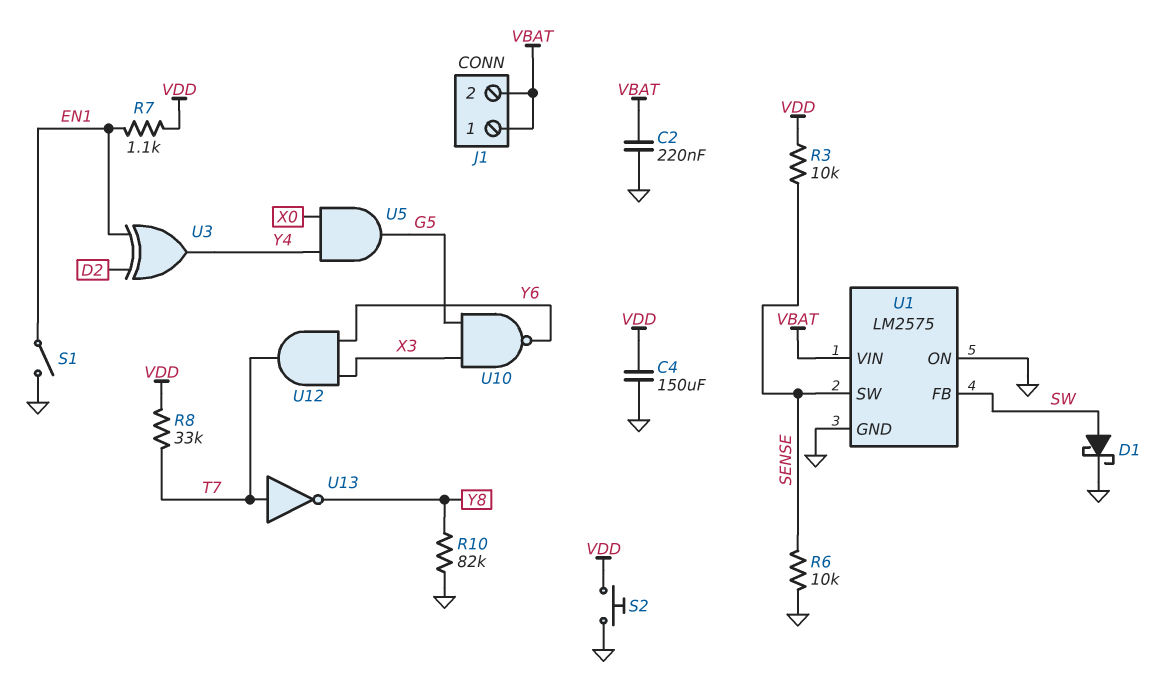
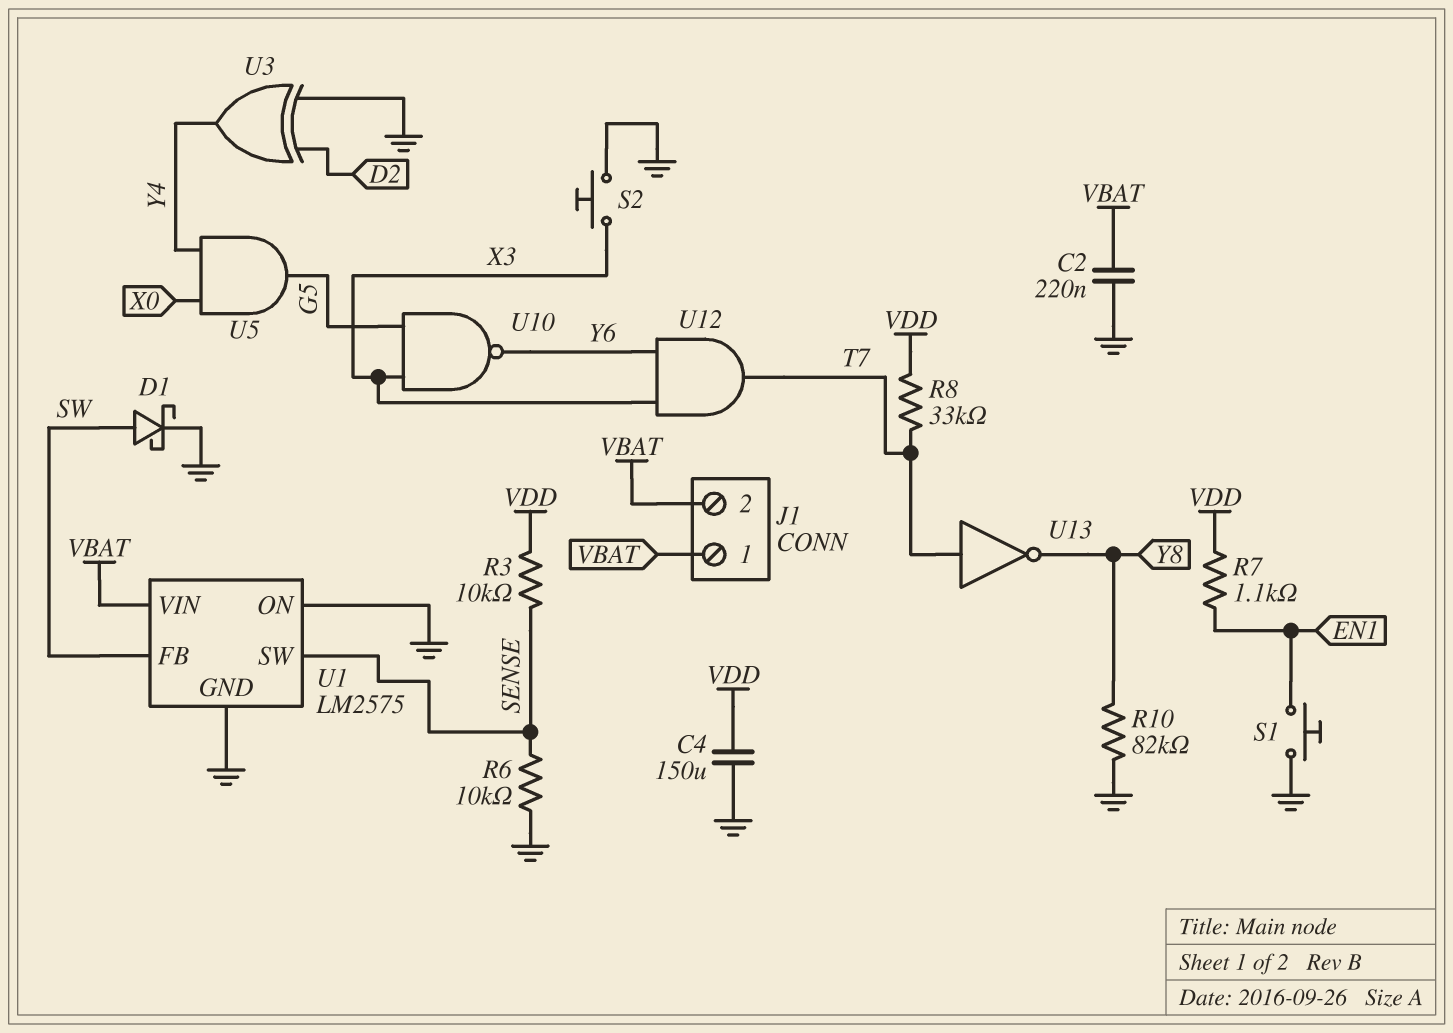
S1: switch (EN1, GND) -> button (EN1, GND)
S2: button (GND, VDD) -> button (GND, X3)
U3: XOR (in D2, in EN1, out Y4) -> XOR (in D2, in GND, out Y4)

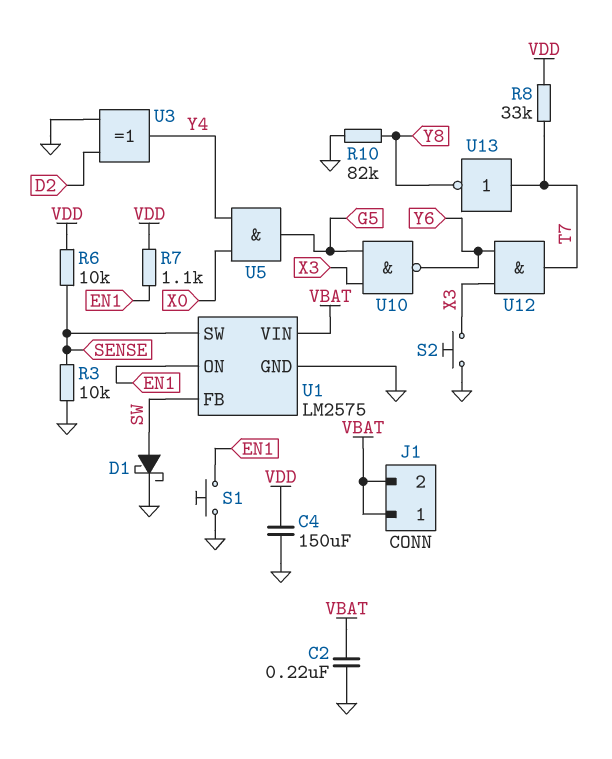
R3: 10k (SENSE, VDD) -> 10k (GND, SENSE)
R6: 10k (GND, SENSE) -> 10k (SENSE, VDD)
U1 pin ON: GND -> EN1

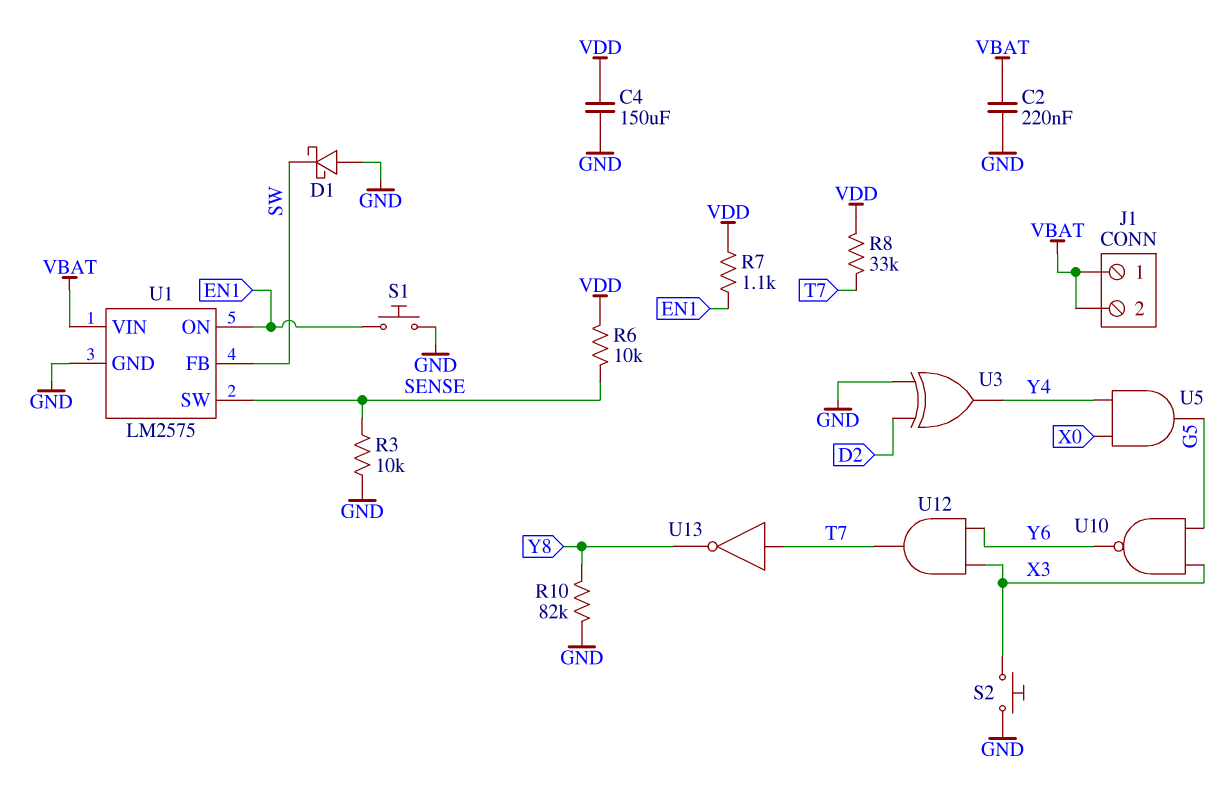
D1: schottky (A SW, K GND) -> schottky (A GND, K SW)

